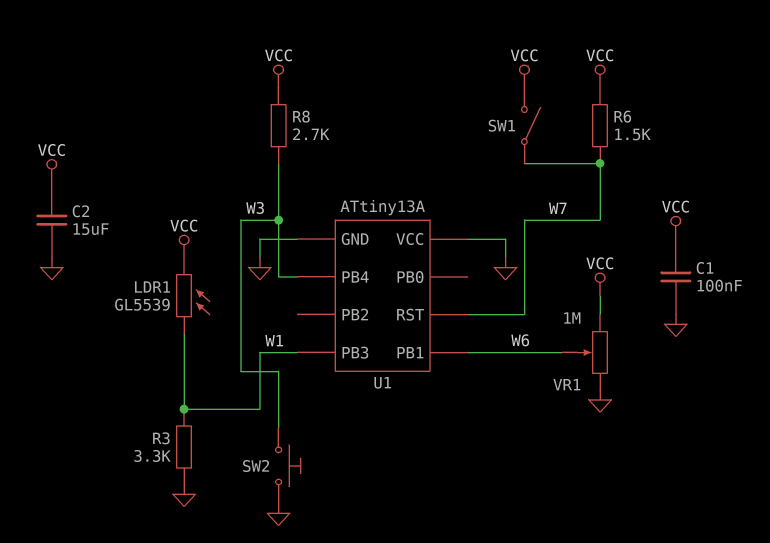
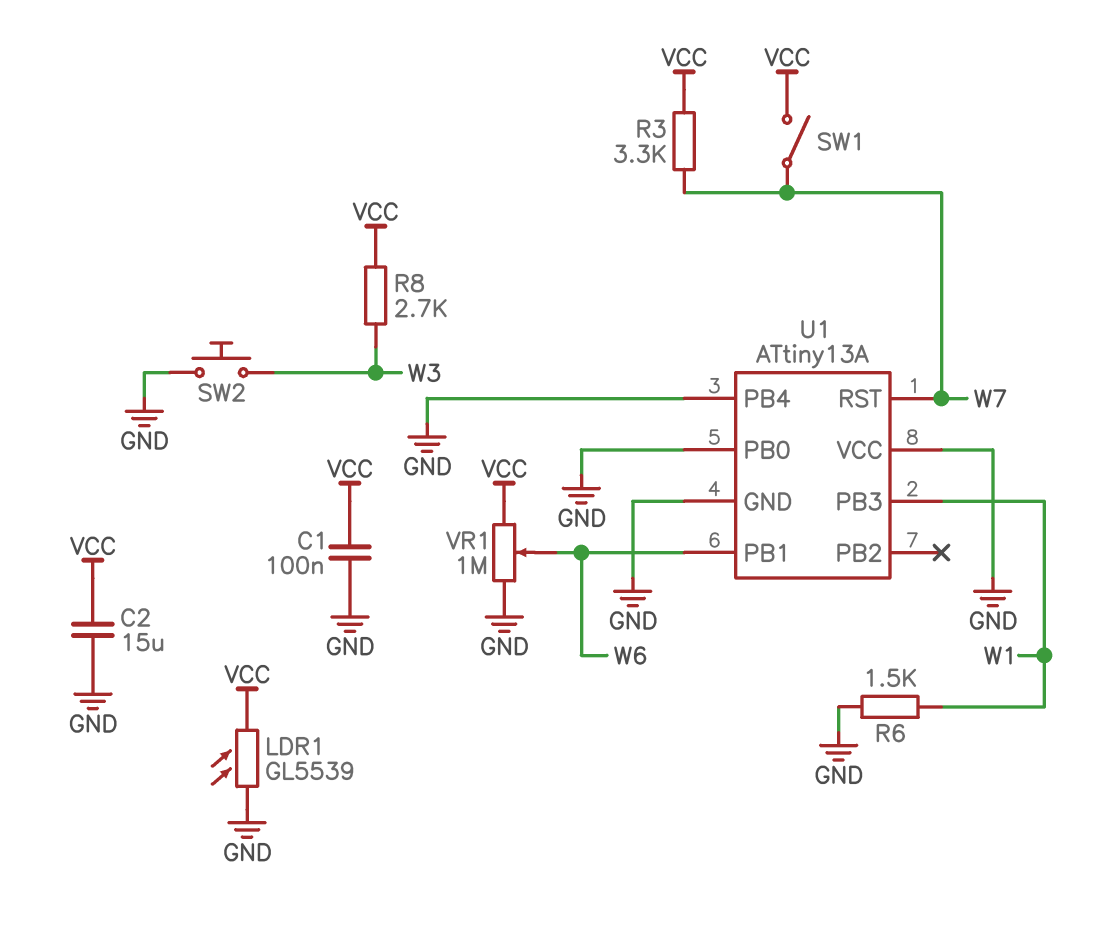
LDR1: GL5539 (VCC, W1) -> GL5539 (GND, VCC)
R3: 3.3k (GND, W1) -> 3.3k (VCC, W7)
R6: 1.5k (VCC, W7) -> 1.5k (GND, W1)
U1 pin PB0: none -> GND
U1 pin PB4: W3 -> GND

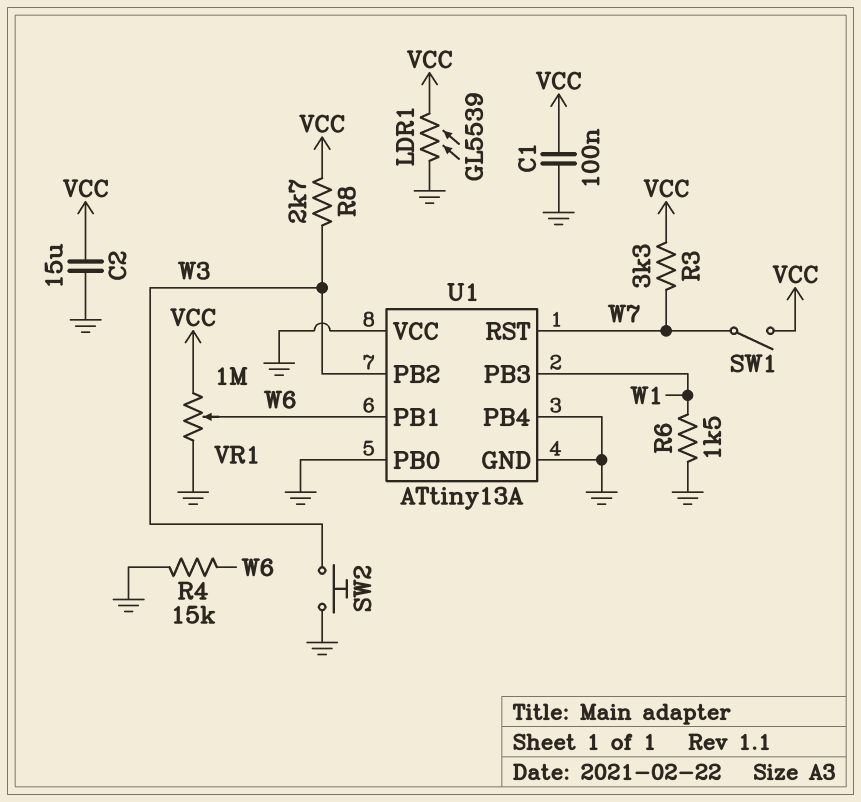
R4: none -> 15k (GND, W6)
U1 pin PB2: none -> W3

